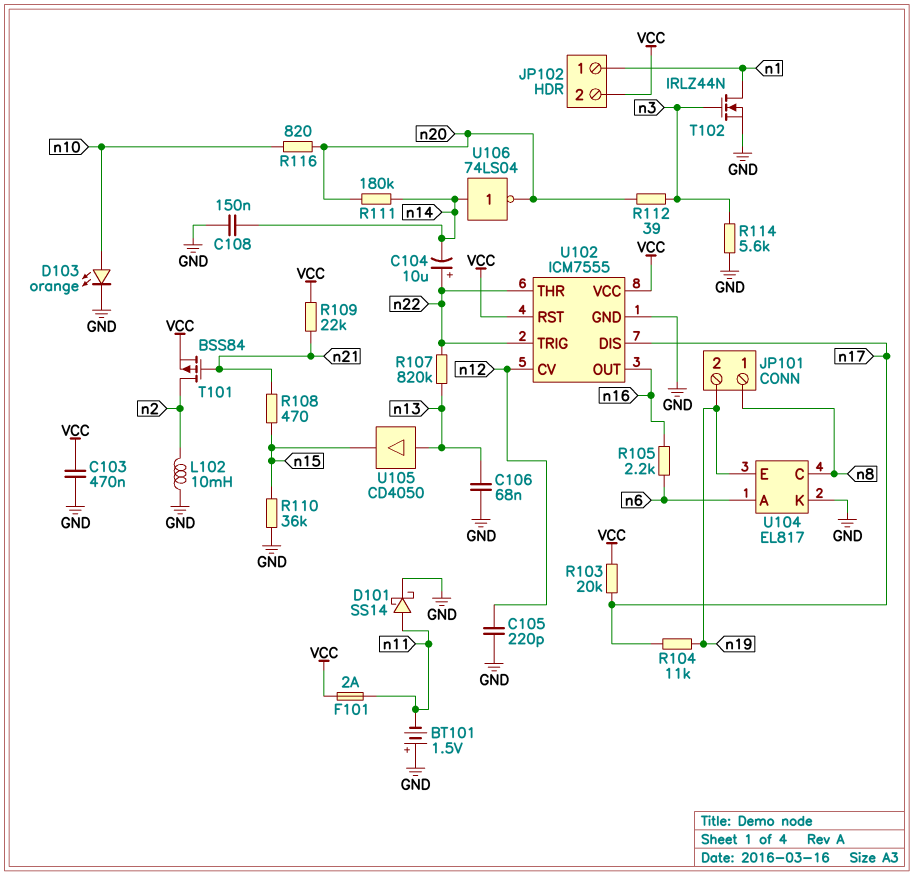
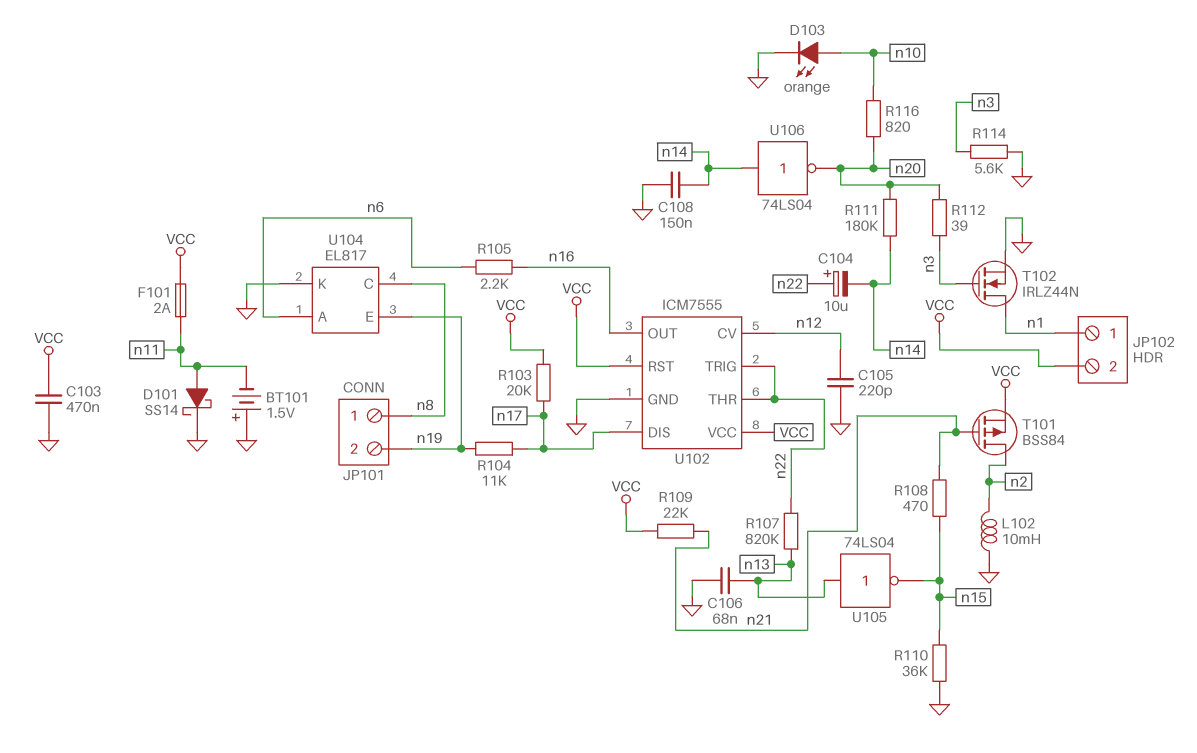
U105: buffer CD4050 (in n13, out n15) -> NOT 74LS04 (in n13, out n15)

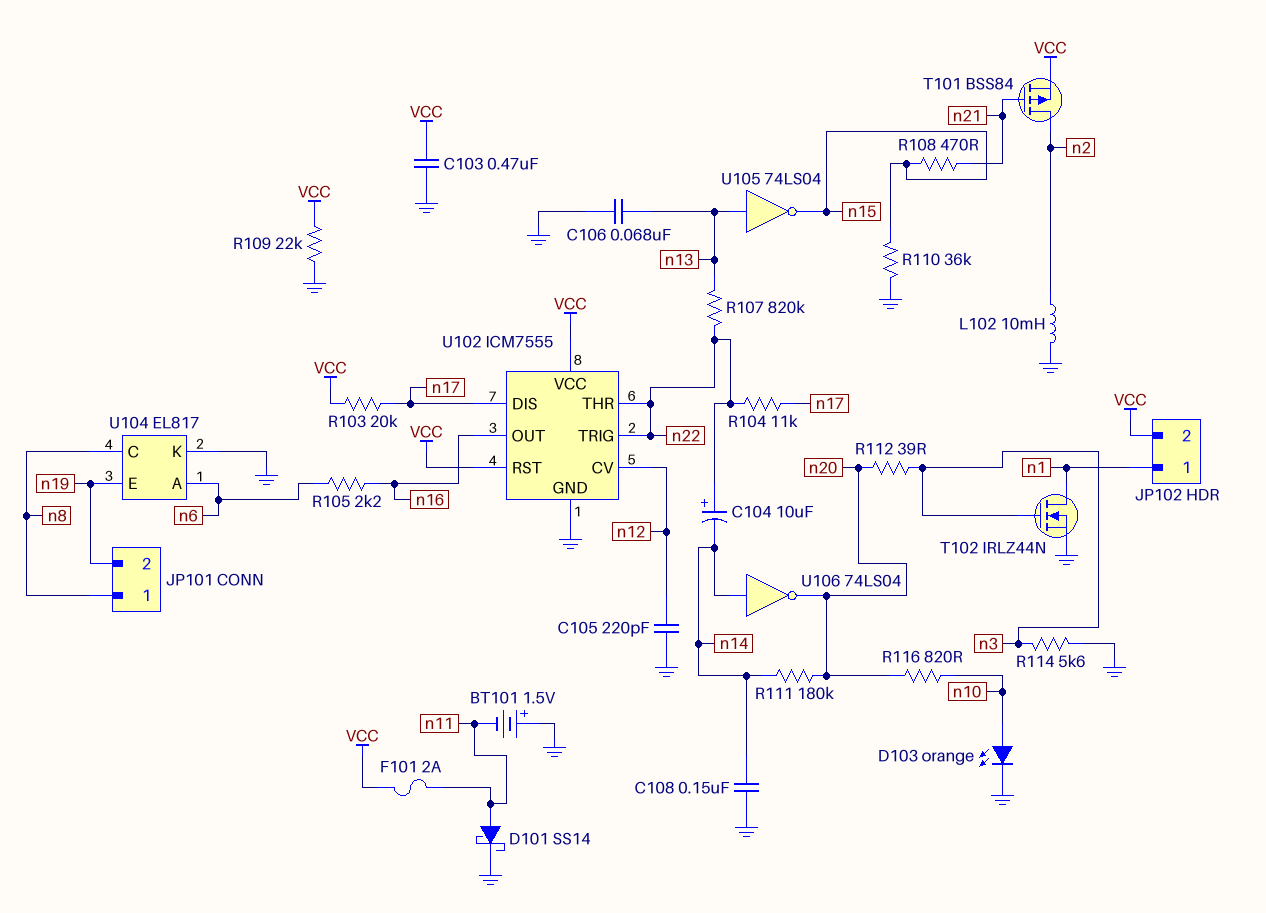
R104: 11k (n17, n19) -> 11k (n17, n22)
R109: 22k (VCC, n21) -> 22k (GND, VCC)

